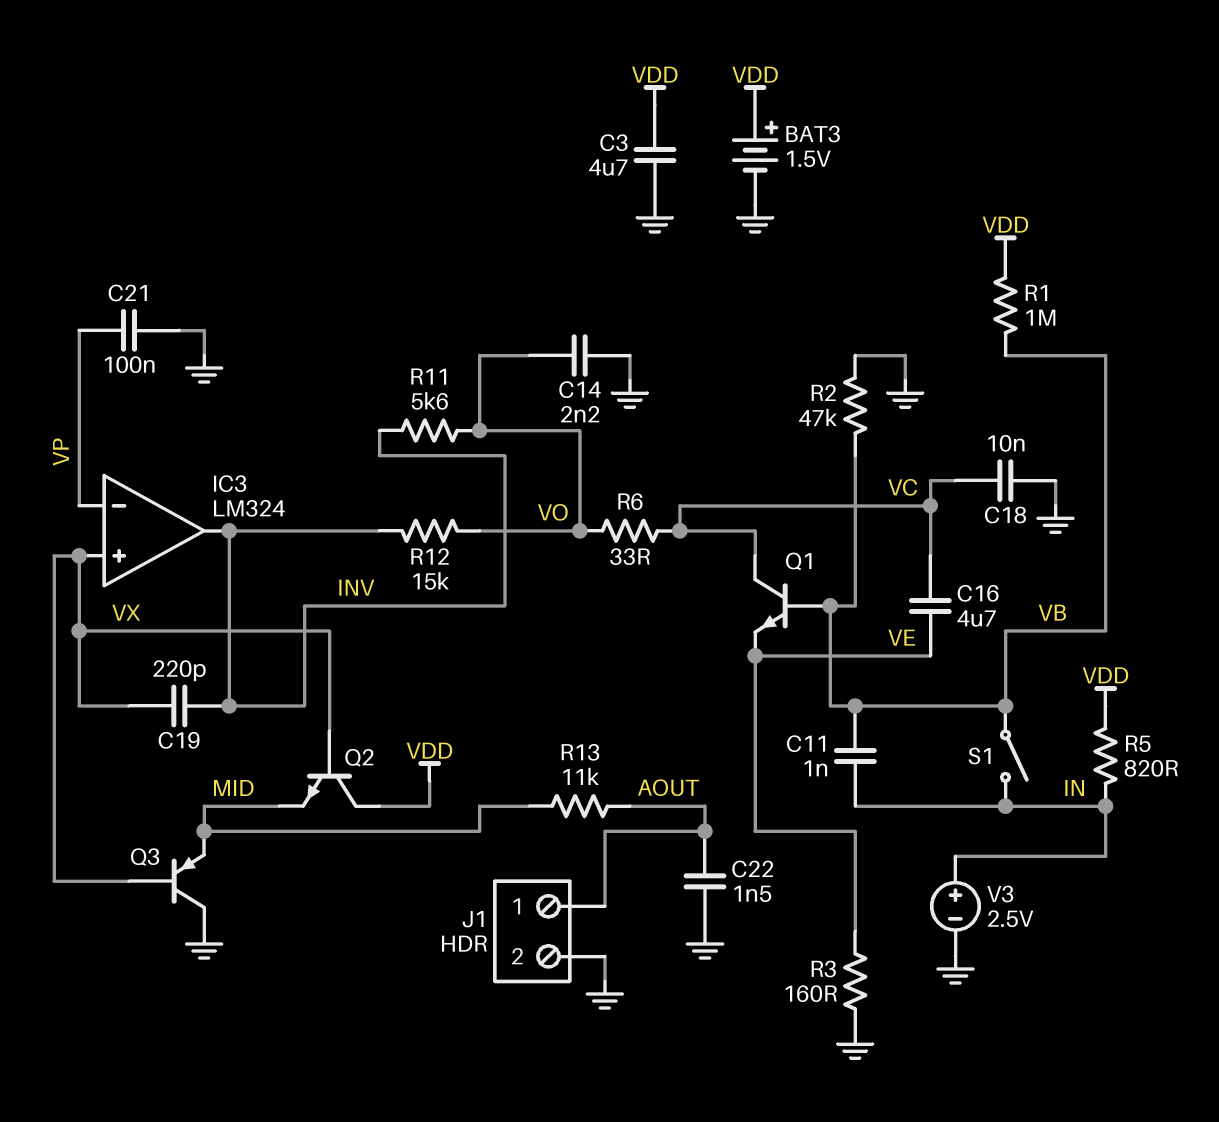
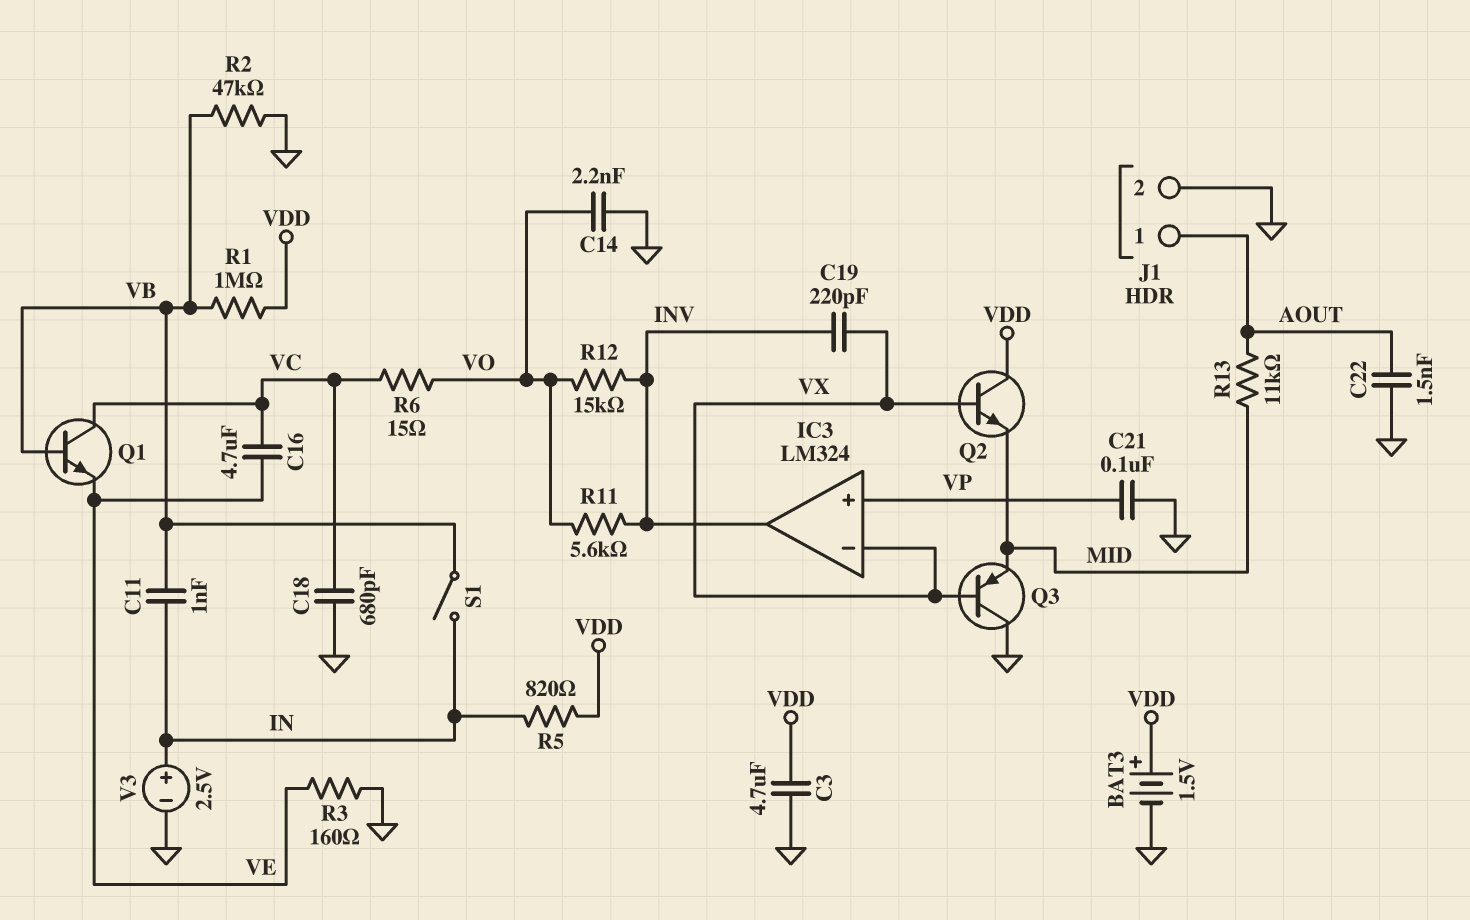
C18: 10nF (GND, VC) -> 680pF (GND, VC)
IC3 pin in+: VX -> VP
IC3 pin in-: VP -> VX
R6: 33 (VC, VO) -> 15 (VC, VO)

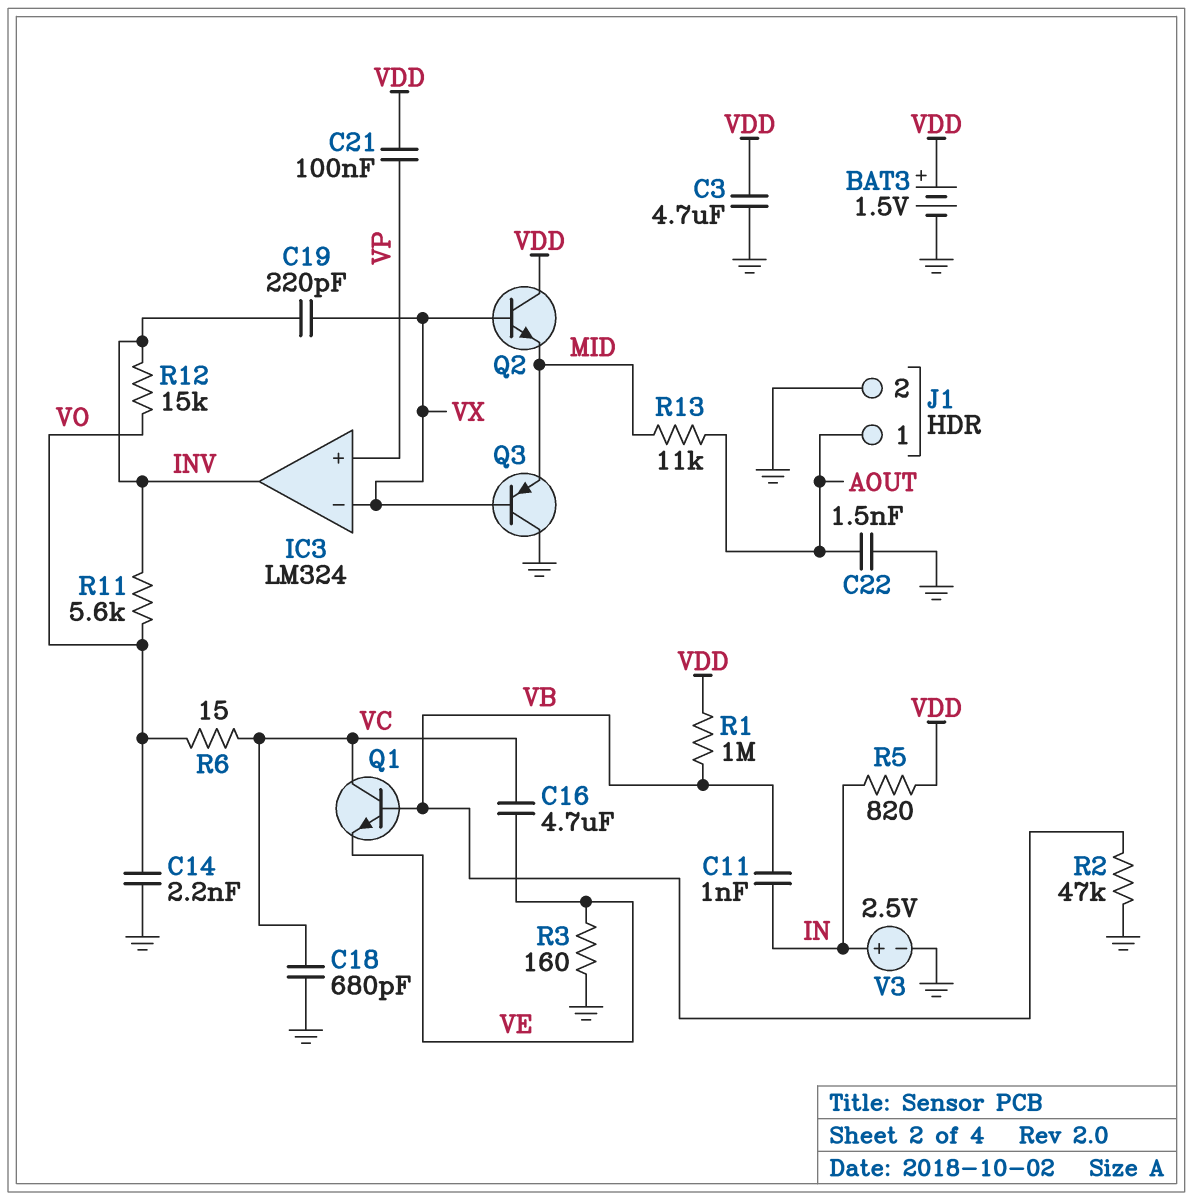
C21: 100nF (GND, VP) -> 100nF (VDD, VP)
S1: switch (IN, VB) -> none

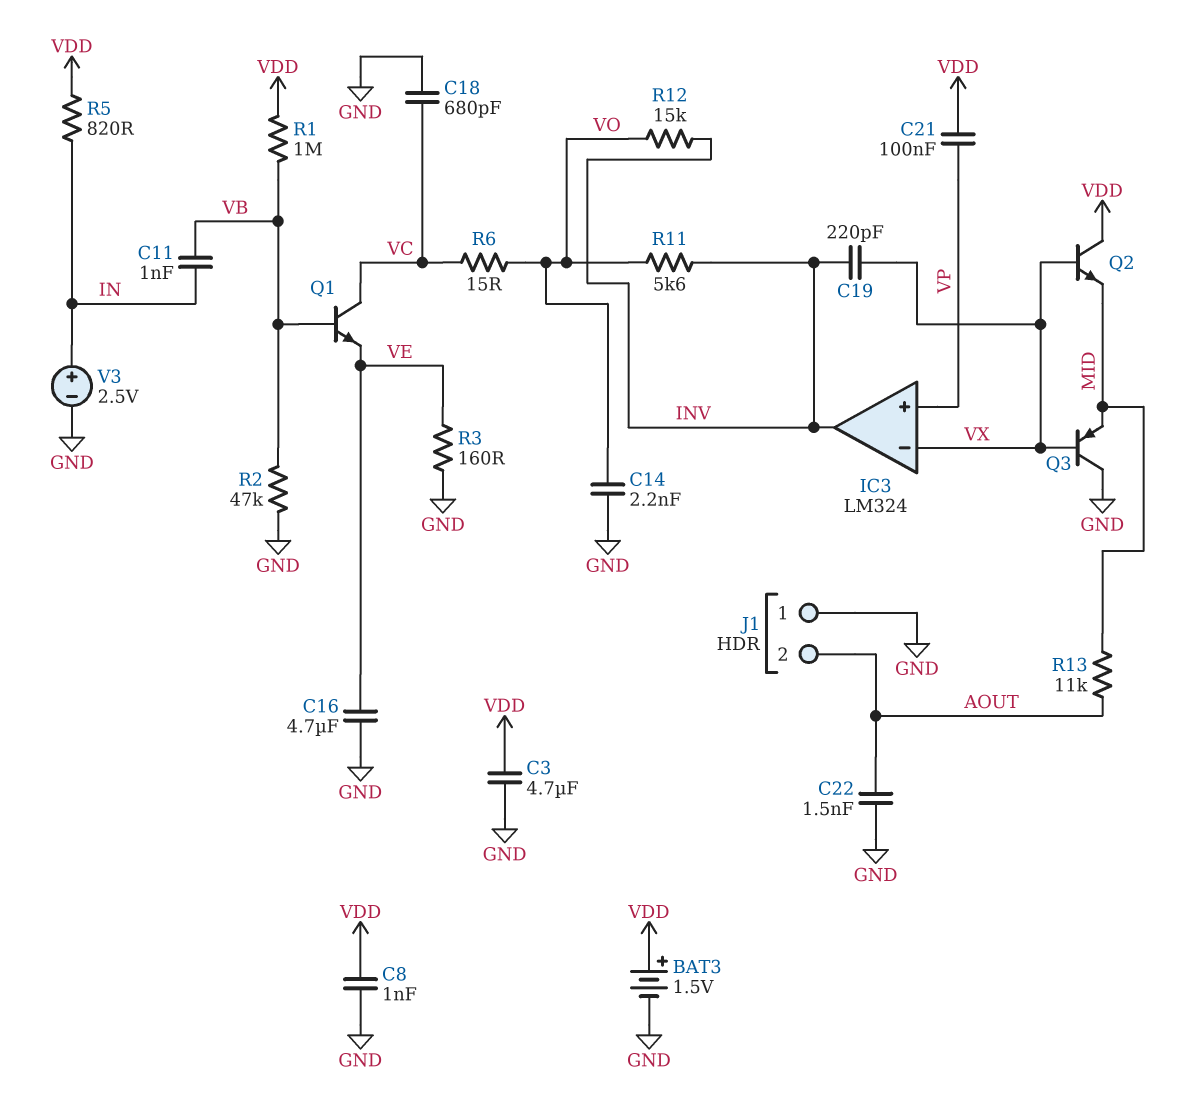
C8: none -> 1nF (GND, VDD)
C16: 4.7uF (VC, VE) -> 4.7uF (GND, VE)
J1 pin 1: AOUT -> GND
J1 pin 2: GND -> AOUT

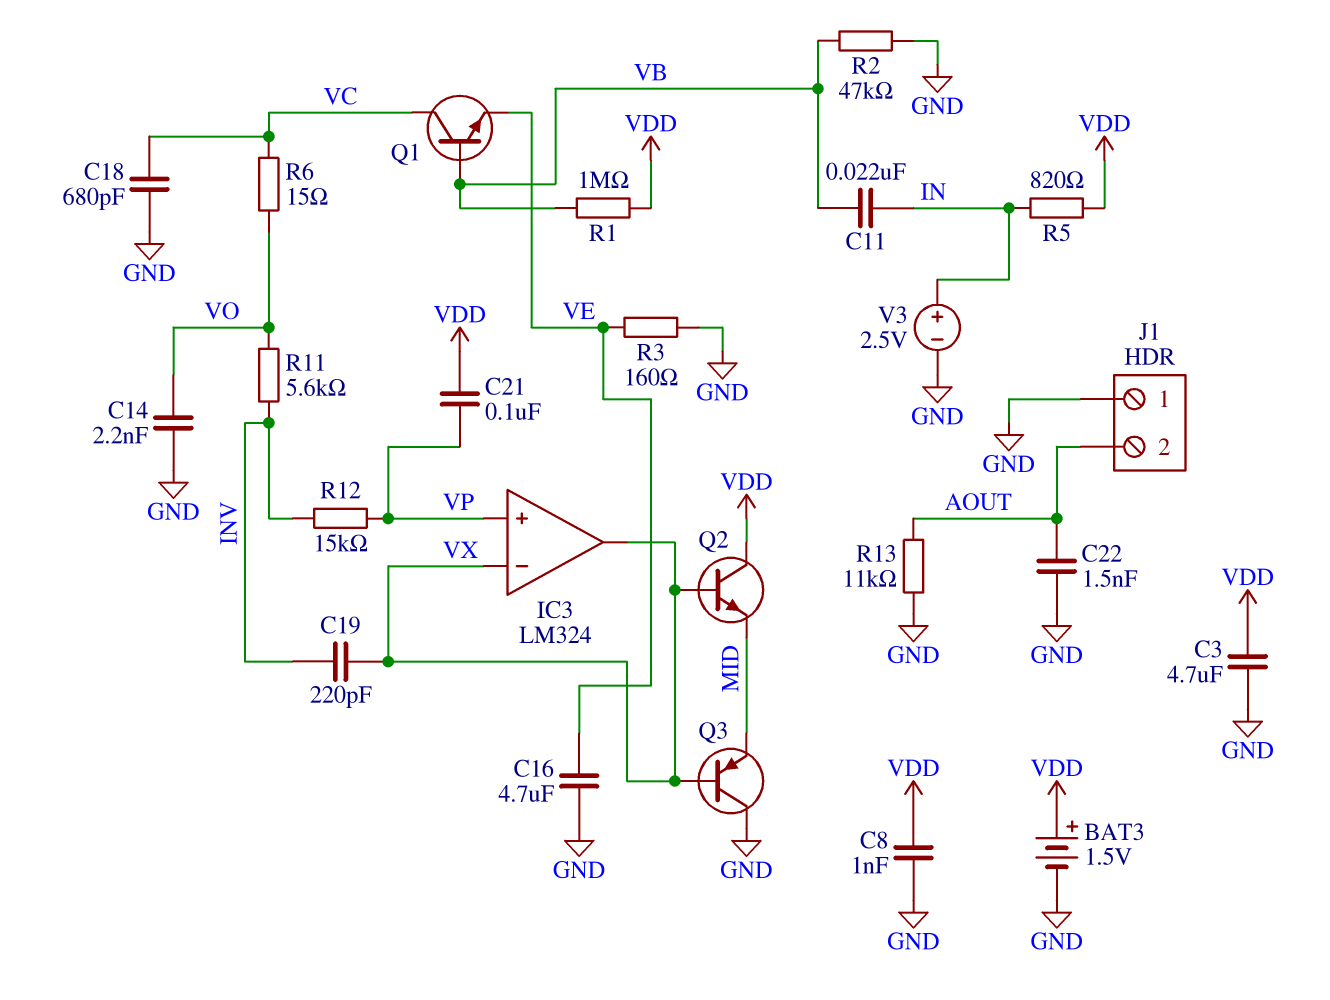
C11: 1nF (IN, VB) -> 22nF (IN, VB)
IC3 pin out: INV -> VX
R12: 15k (INV, VO) -> 15k (INV, VP)
R13: 11k (AOUT, MID) -> 11k (AOUT, GND)

